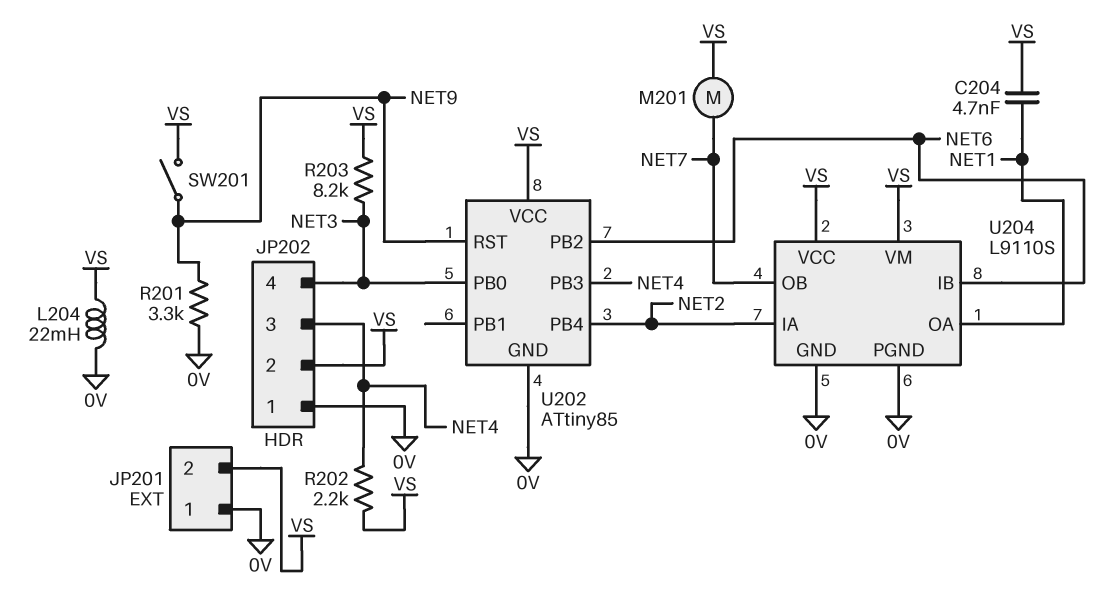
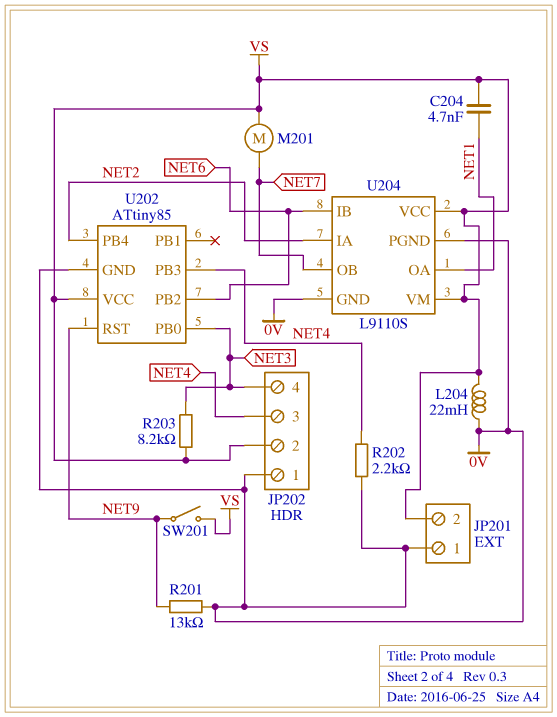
R201: 3.3k (0V, NET9) -> 13k (0V, NET9)
R202: 2.2k (NET4, VS) -> 2.2k (0V, NET4)

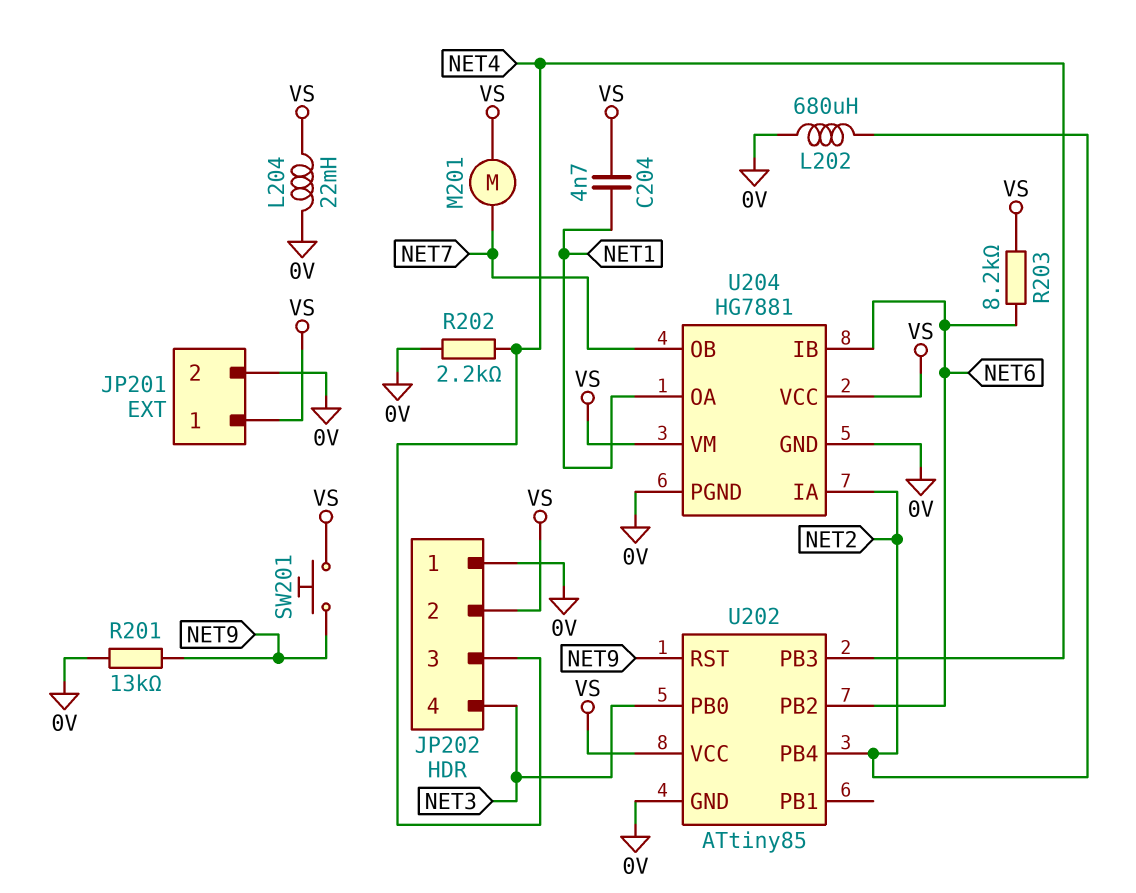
JP201 pin 1: 0V -> VS
JP201 pin 2: VS -> 0V
L202: none -> 680uH (0V, NET2)
R203: 8.2k (NET3, VS) -> 8.2k (NET6, VS)
SW201: switch (NET9, VS) -> button (NET9, VS)
U204: L9110S -> HG7881

